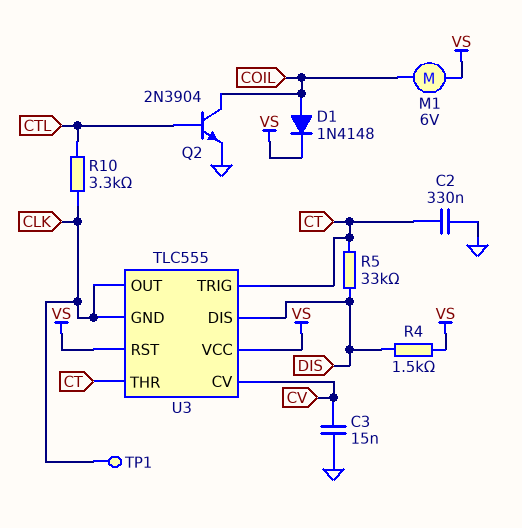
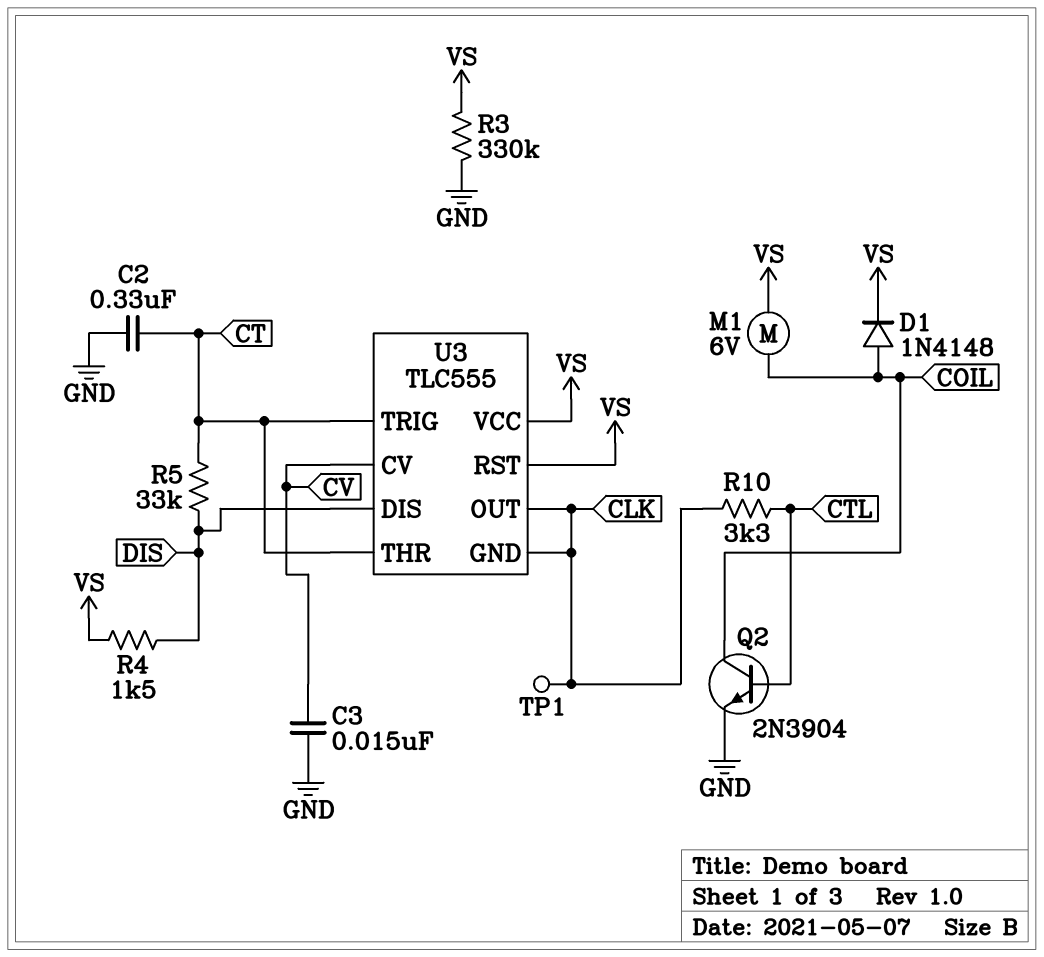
R3: none -> 330k (GND, VS)

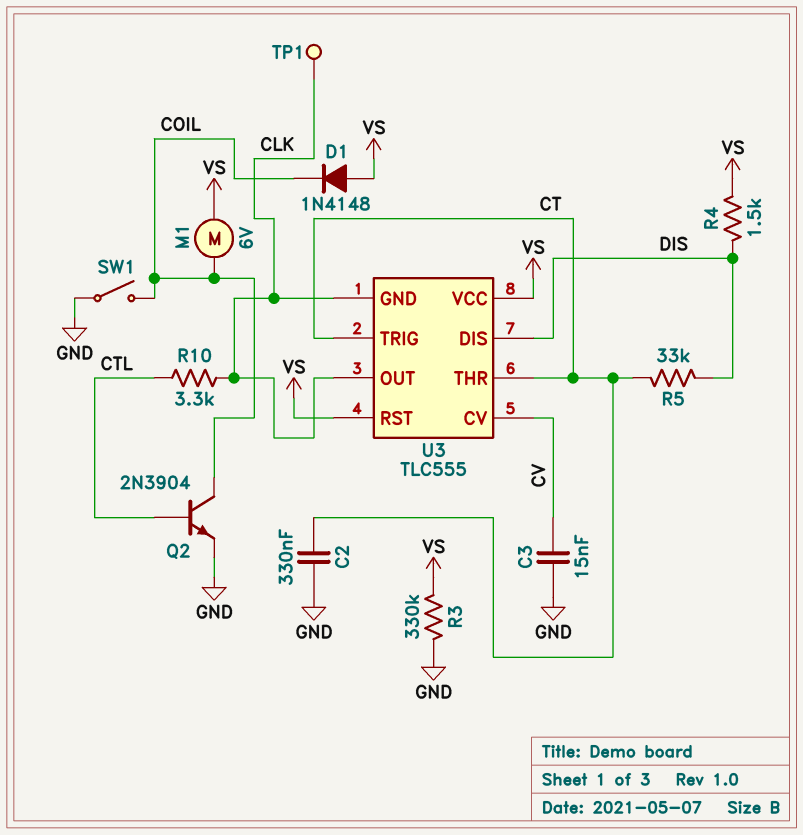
D1: diode 1N4148 (A COIL, K VS) -> diode 1N4148 (A VS, K COIL)
SW1: none -> switch (COIL, GND)

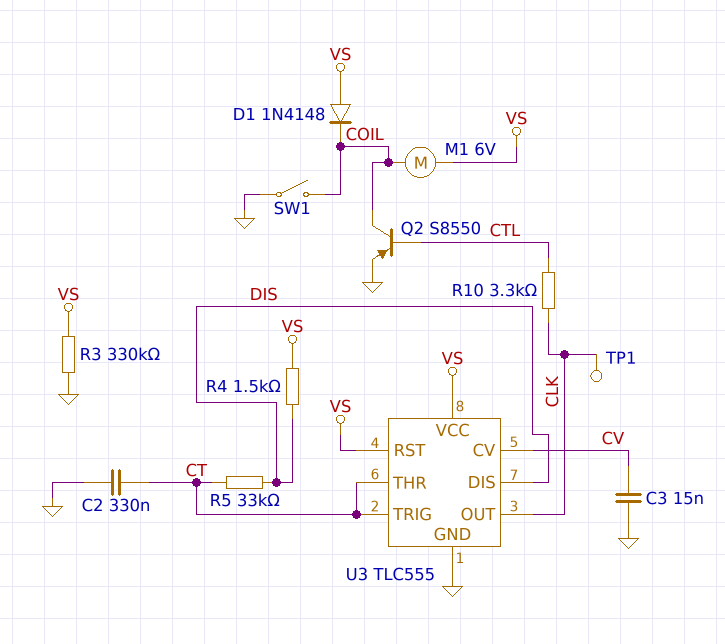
Q2: NPN 2N3904 (B CTL, C COIL, E GND) -> PNP S8550 (B CTL, C COIL, E GND)
U3 pin GND: CLK -> GND

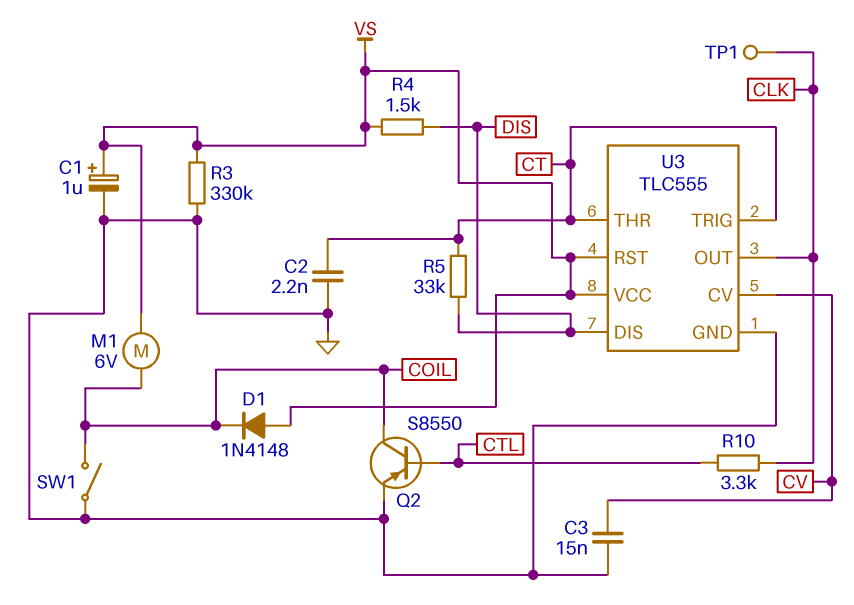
C1: none -> 1uF (plus VS, minus GND)
C2: 330nF (CT, GND) -> 2.2nF (CT, GND)

